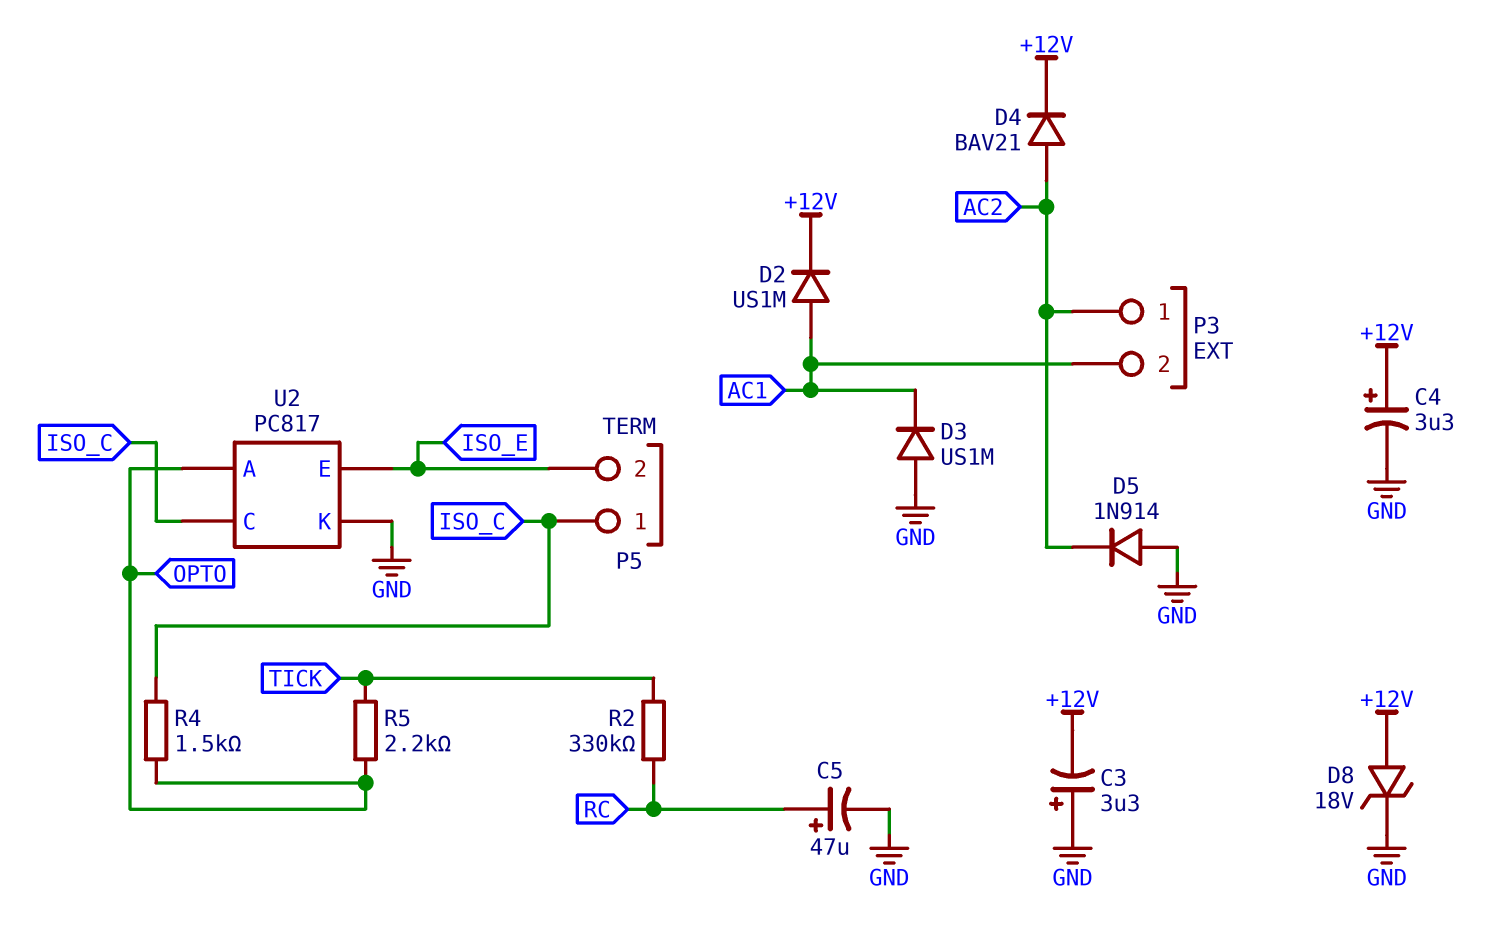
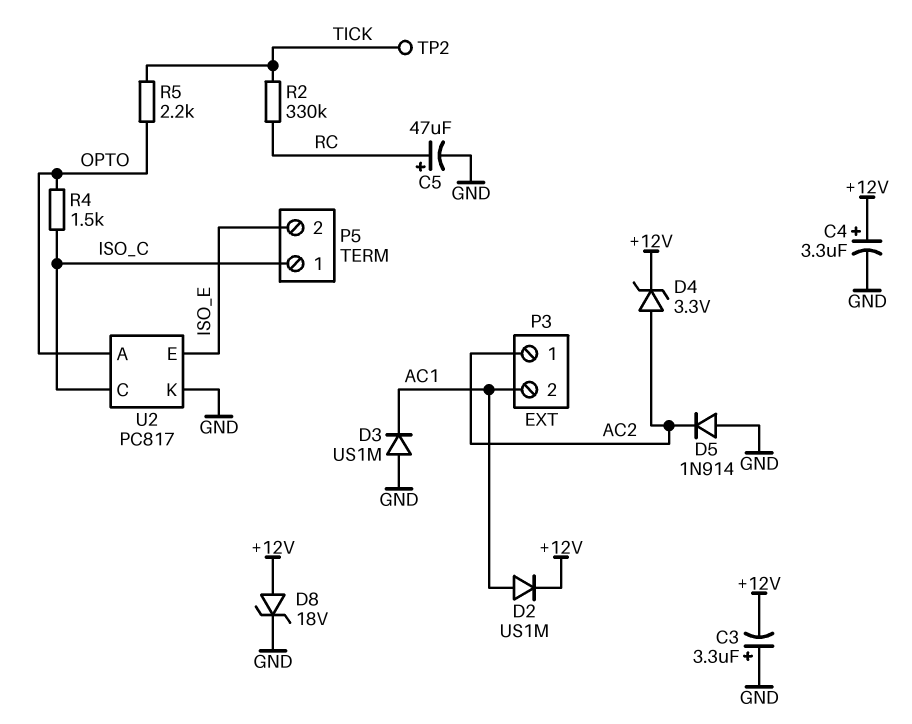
D4: diode BAV21 (A AC2, K +12V) -> zener 3.3V (A AC2, K +12V)
TP2: none -> test point (TICK)

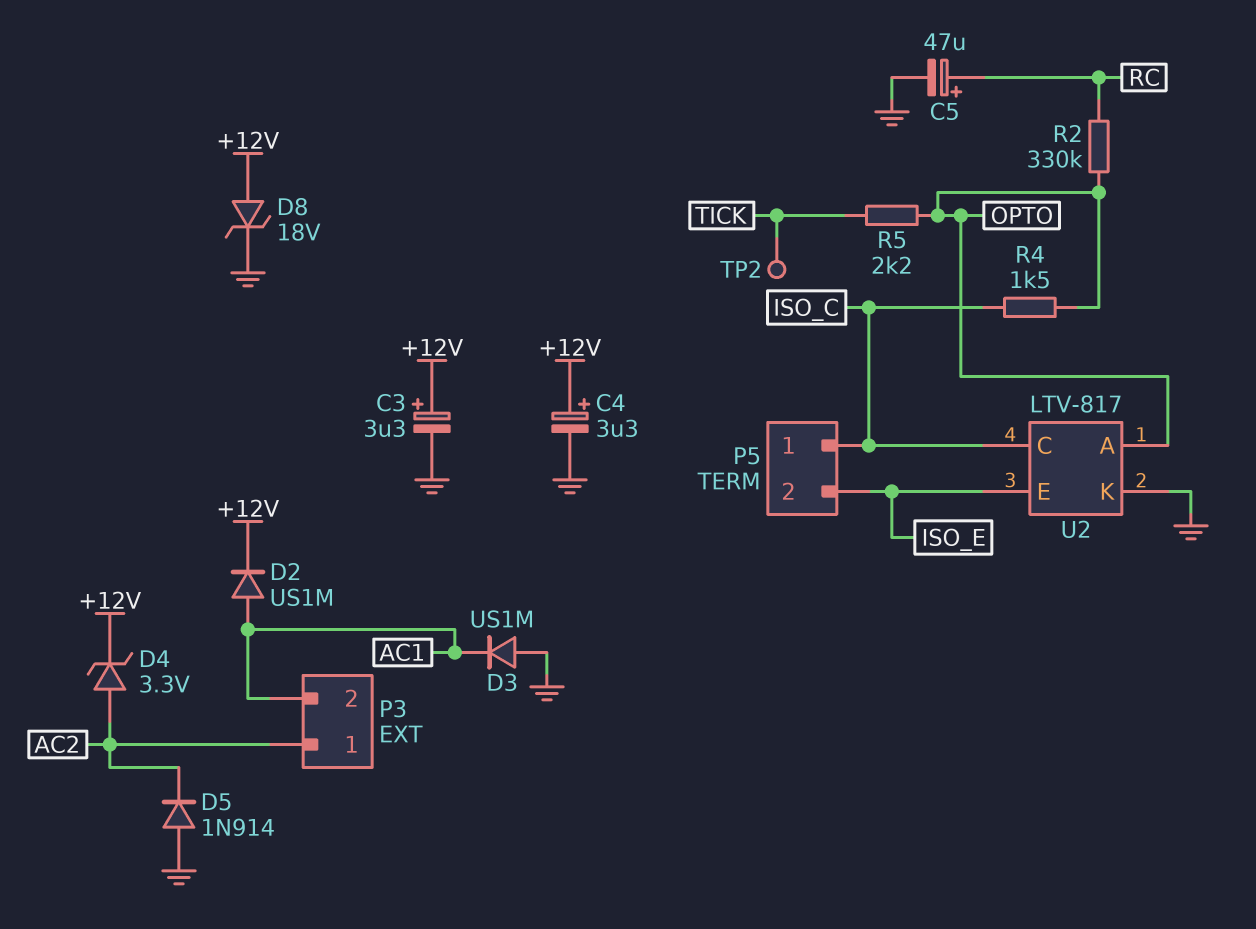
C3: 3.3uF (plus GND, minus +12V) -> 3.3uF (plus +12V, minus GND)
R2: 330k (RC, TICK) -> 330k (OPTO, RC)
U2: PC817 -> LTV-817

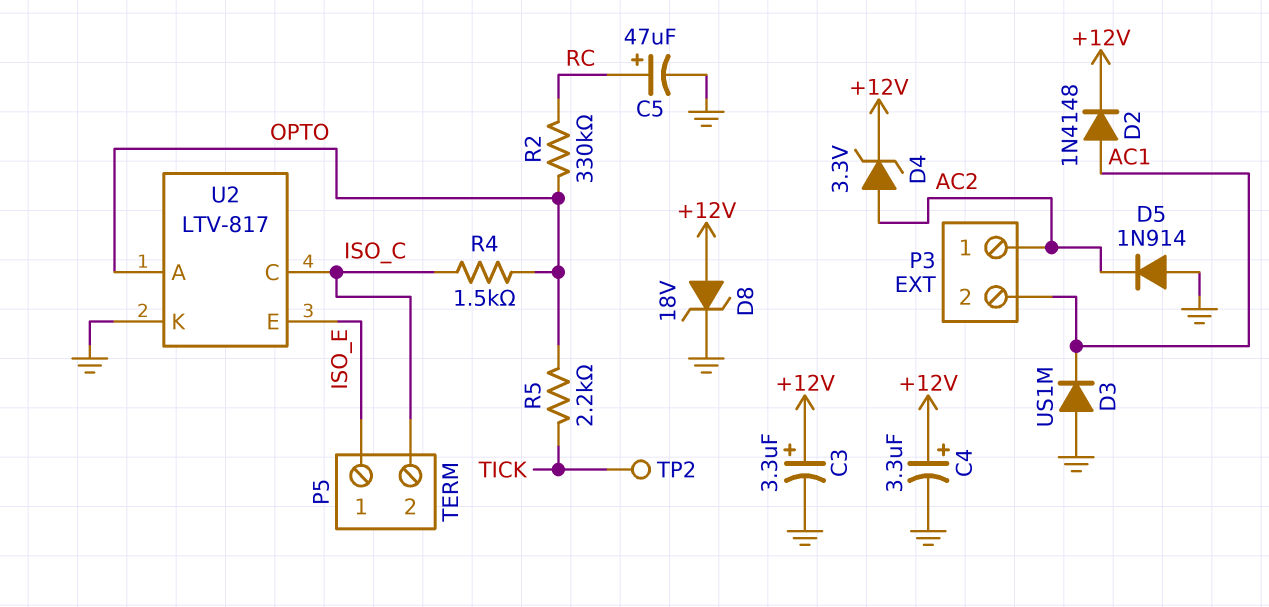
D2: diode US1M (A AC1, K +12V) -> diode 1N4148 (A AC1, K +12V)
P5 pin 1: ISO_C -> ISO_E
P5 pin 2: ISO_E -> ISO_C

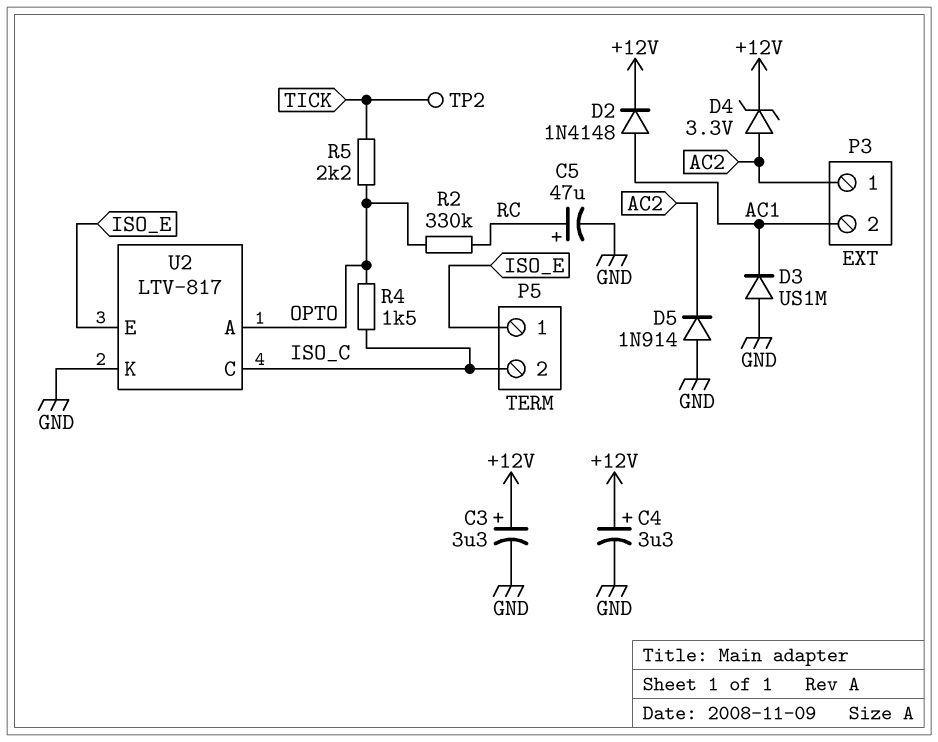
D8: zener 18V (A +12V, K GND) -> none

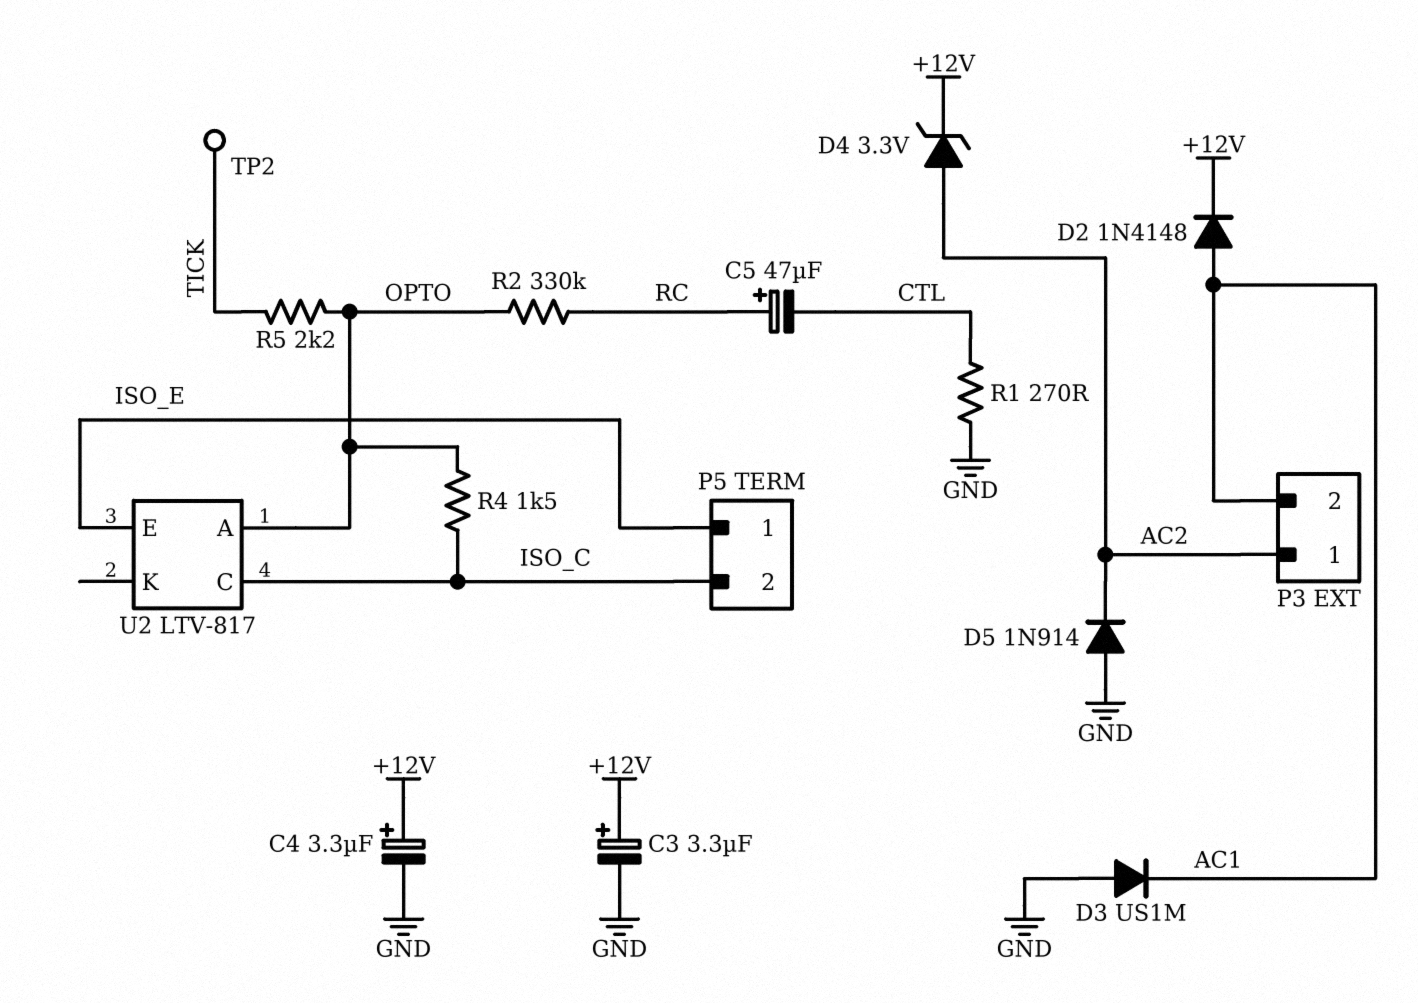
C5: 47uF (plus RC, minus GND) -> 47uF (plus RC, minus CTL)
R1: none -> 270 (CTL, GND)
U2 pin K: GND -> none

